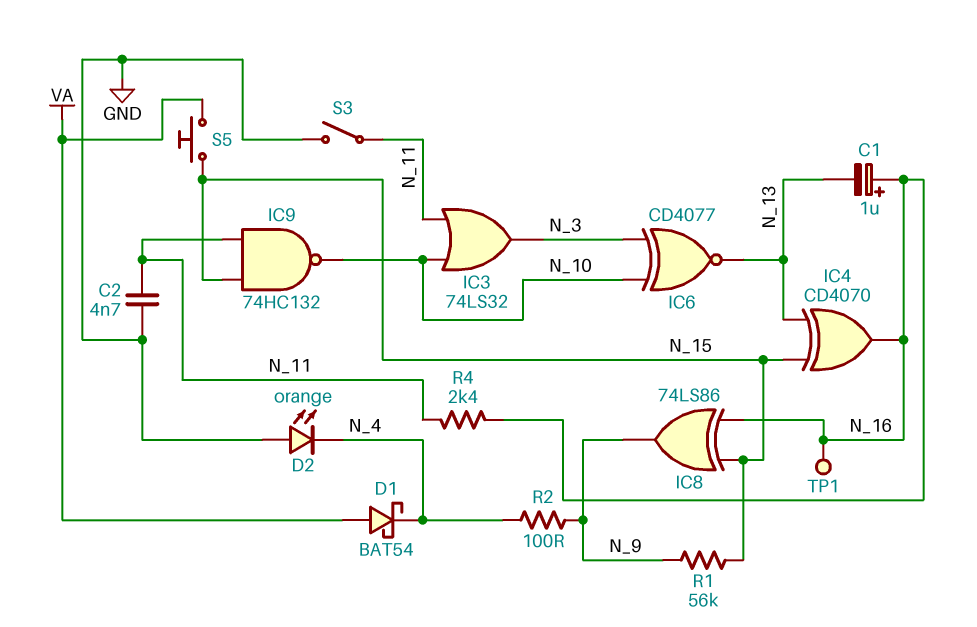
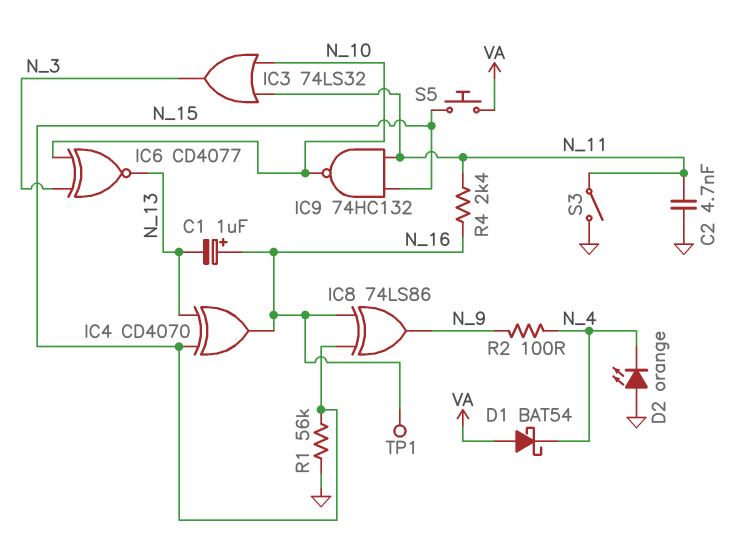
R1: 56k (N_9, N_15) -> 56k (GND, N_15)

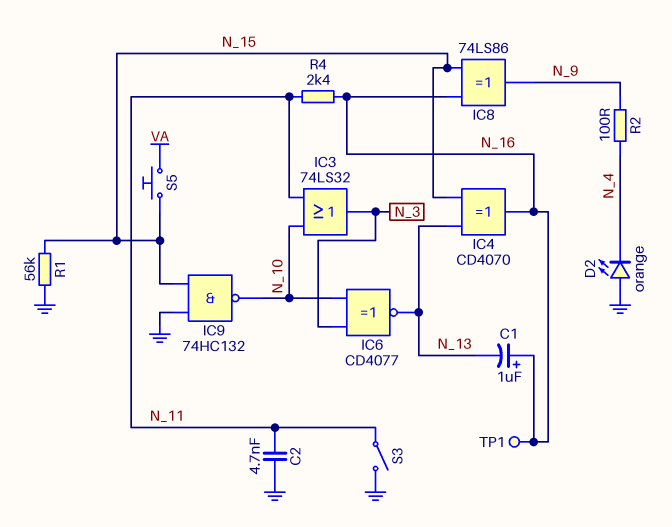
D1: schottky BAT54 (A VA, K N_4) -> none
IC9: NAND 74HC132 (in N_11, in N_15, out N_10) -> NAND 74HC132 (in GND, in N_15, out N_10)

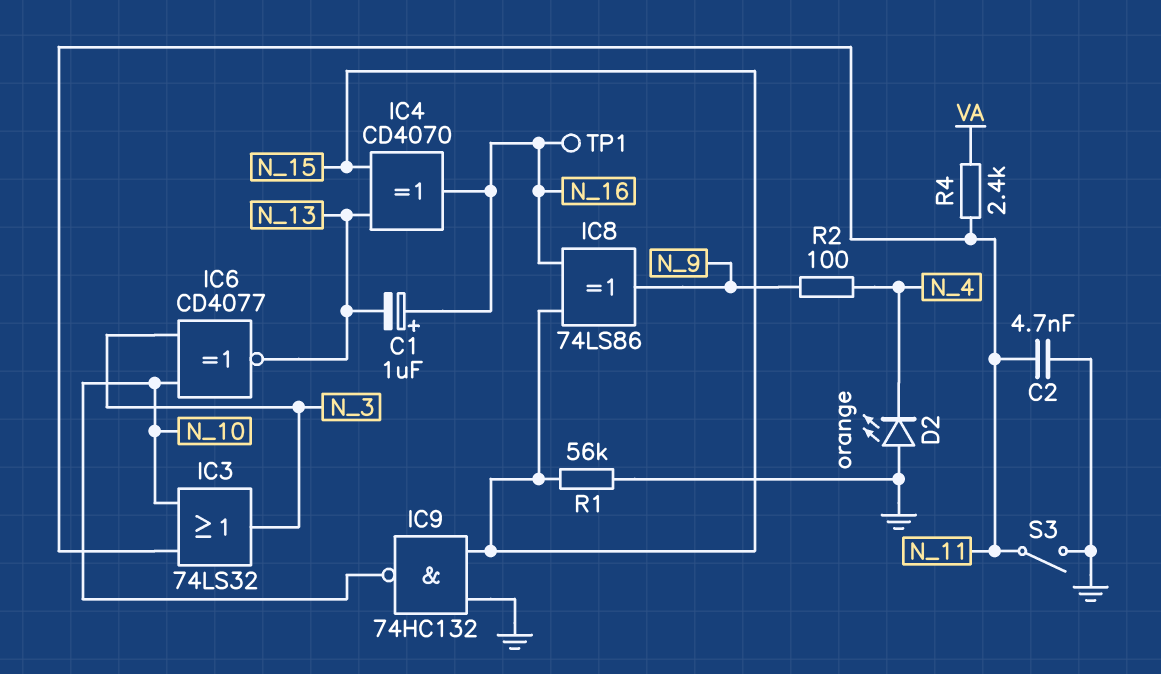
R4: 2.4k (N_11, N_16) -> 2.4k (N_11, VA)
S5: button (N_15, VA) -> none

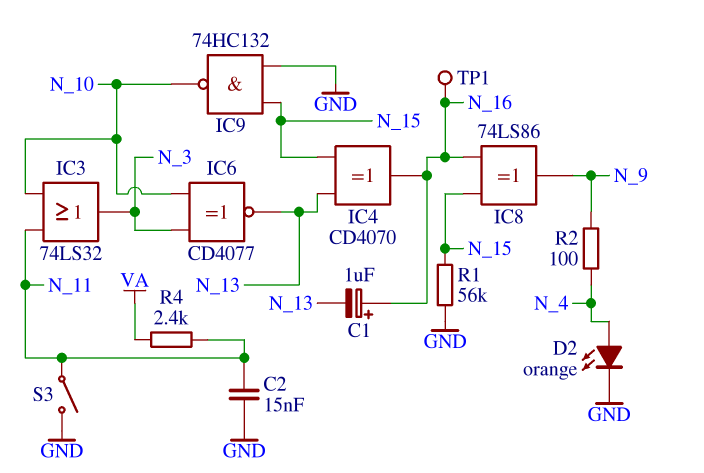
C2: 4.7nF (GND, N_11) -> 15nF (GND, N_11)
D2: LED orange (A GND, K N_4) -> LED orange (A N_4, K GND)

